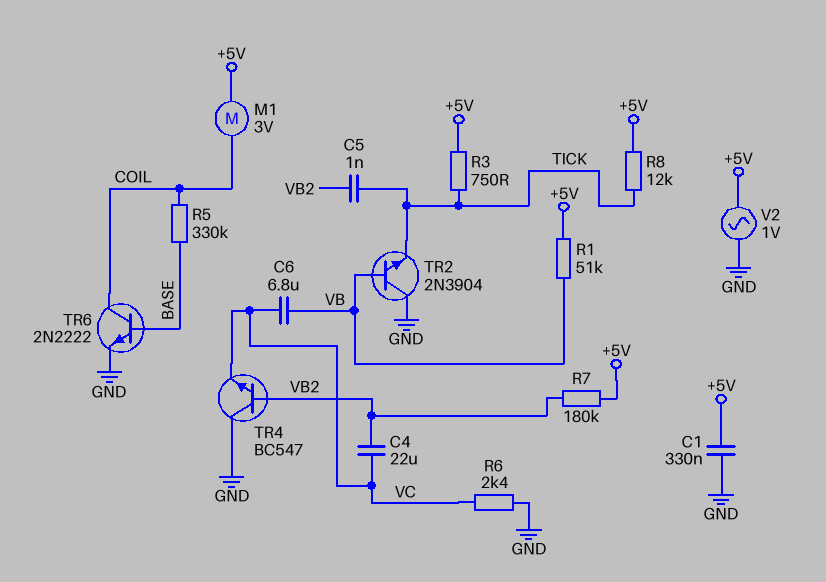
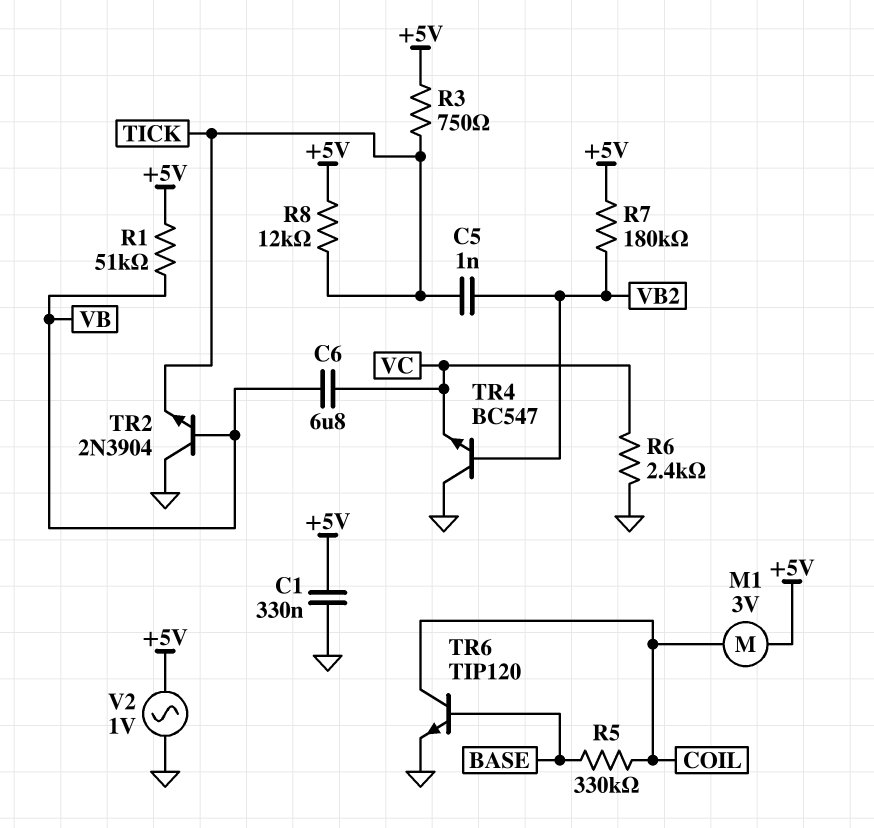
C4: 22uF (VB2, VC) -> none
TR6: NPN 2N2222 (B BASE, C COIL, E GND) -> NPN TIP120 (B BASE, C COIL, E GND)

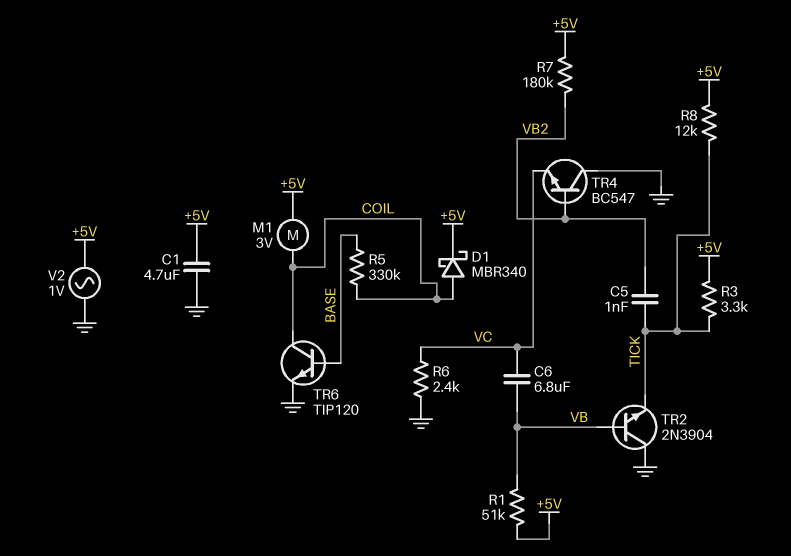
C1: 330nF (+5V, GND) -> 4.7uF (+5V, GND)
D1: none -> schottky MBR340 (A COIL, K +5V)
R3: 750 (+5V, TICK) -> 3.3k (+5V, TICK)

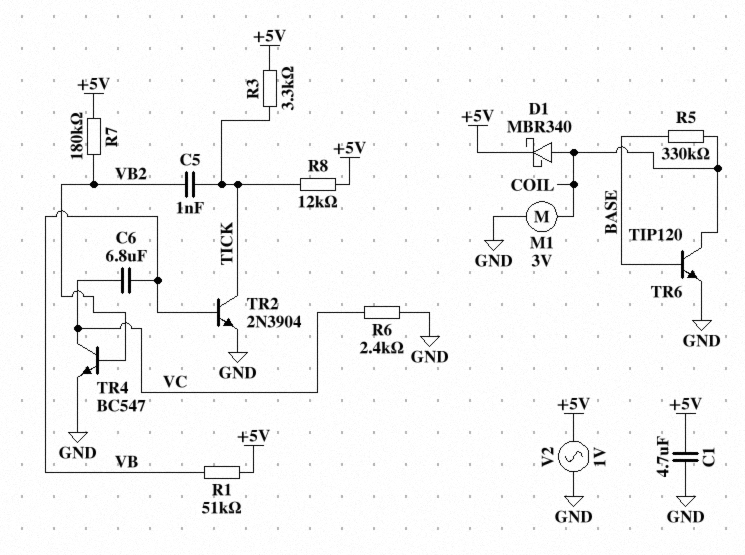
M1: motor 3V (+5V, COIL) -> motor 3V (COIL, GND)
TR2: NPN 2N3904 (B VB, C GND, E TICK) -> NPN 2N3904 (B VB, C TICK, E GND)
TR4: NPN BC547 (B VB2, C GND, E VC) -> NPN BC547 (B VB2, C VC, E GND)

